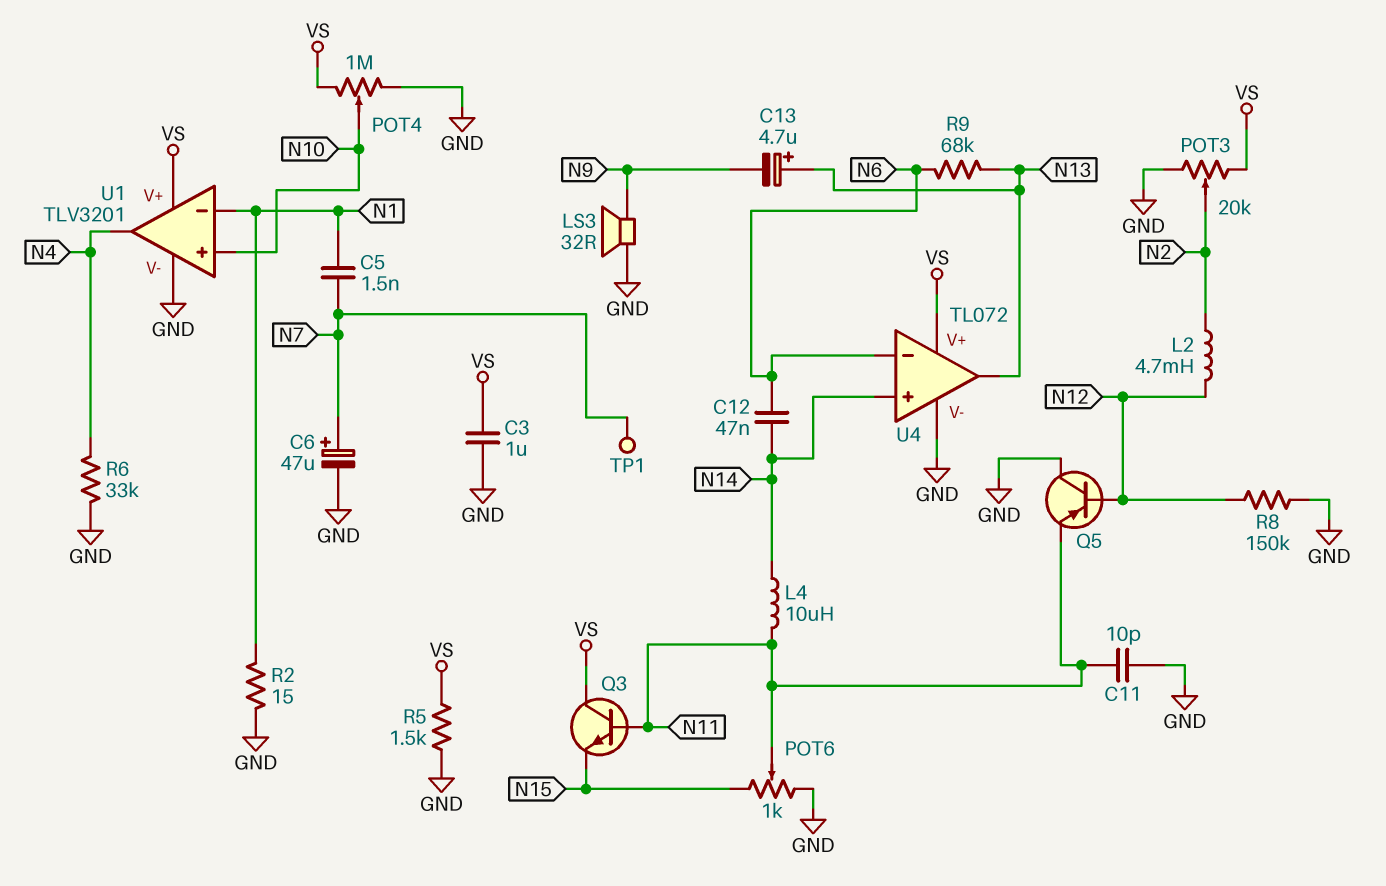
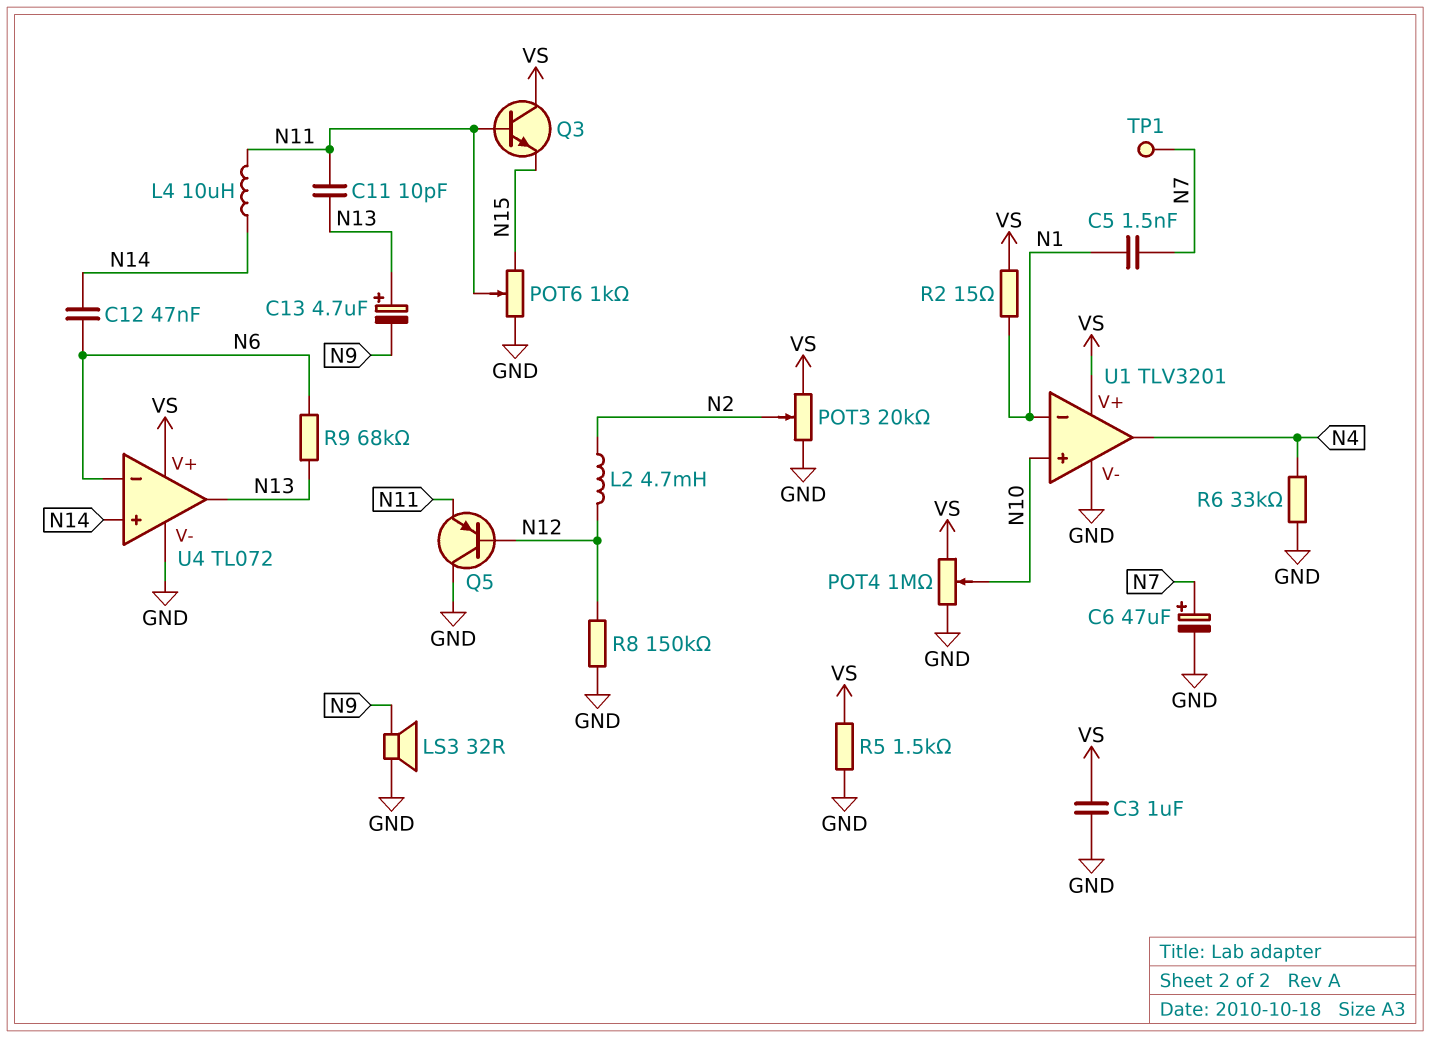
C11: 10pF (GND, N11) -> 10pF (N11, N13)
R2: 15 (GND, N1) -> 15 (N1, VS)

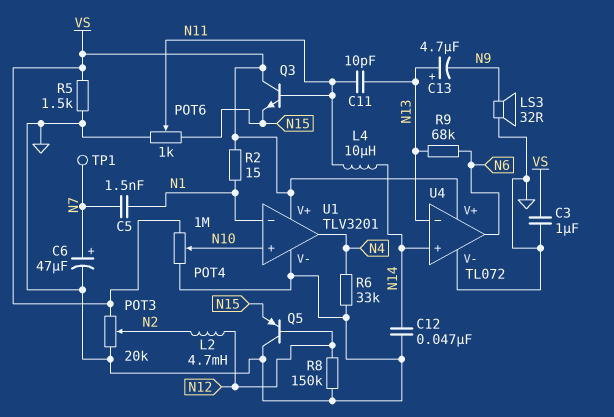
C12: 47nF (N6, N14) -> 47nF (GND, N14)
Q5: PNP (B N12, C GND, E N11) -> PNP (B N12, C GND, E N15)
U4 pin in-: N6 -> N13
U4 pin out: N13 -> N6

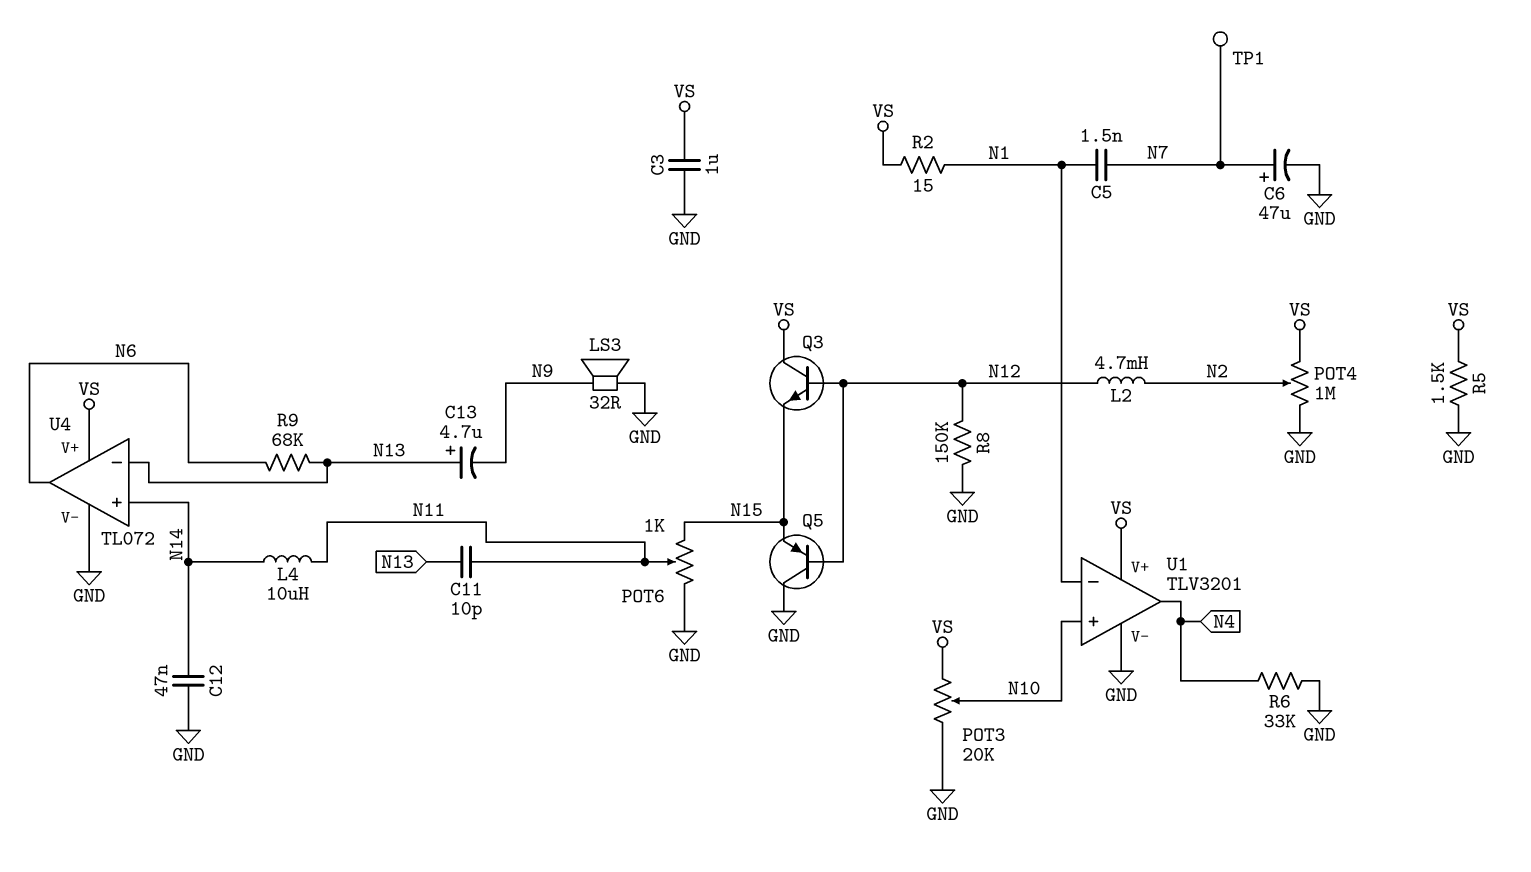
POT3: 20k (GND, VS, wiper N2) -> 20k (GND, VS, wiper N10)
POT4: 1M (GND, VS, wiper N10) -> 1M (GND, VS, wiper N2)
Q3: NPN (B N11, C VS, E N15) -> NPN (B N12, C VS, E N15)

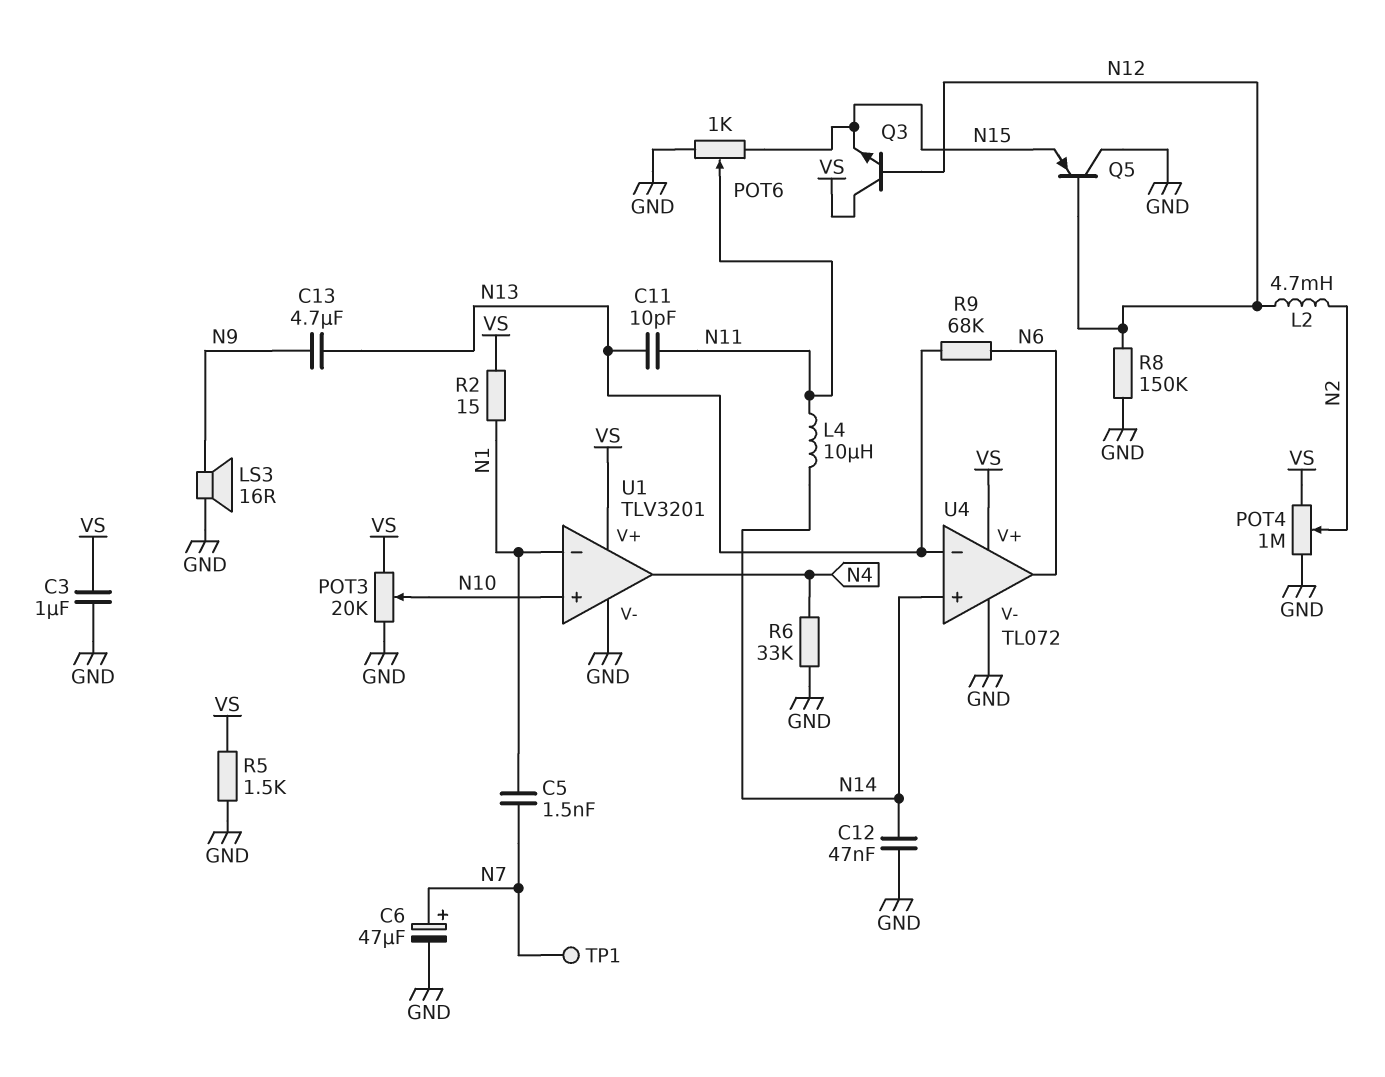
C13: 4.7uF (plus N13, minus N9) -> 4.7uF (N9, N13)
LS3: speaker 32R (GND, N9) -> speaker 16R (GND, N9)

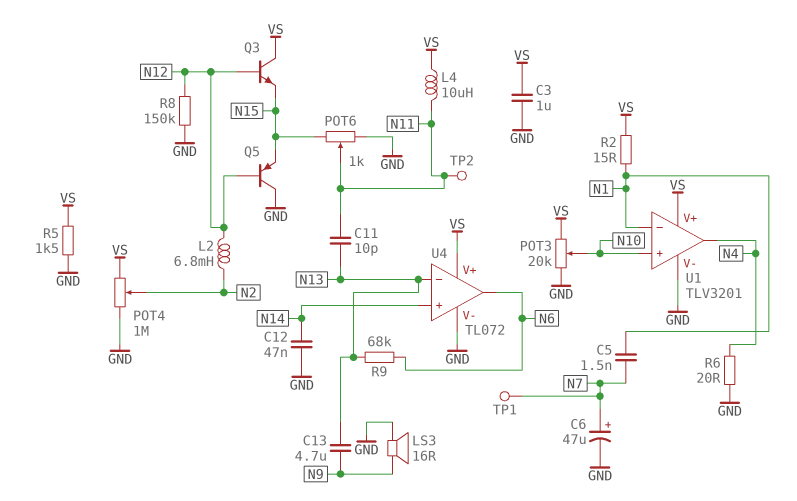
L2: 4.7mH (N2, N12) -> 6.8mH (N2, N12)
L4: 10uH (N11, N14) -> 10uH (N11, VS)
R6: 33k (GND, N4) -> 20 (GND, N4)
TP2: none -> test point (N11)

